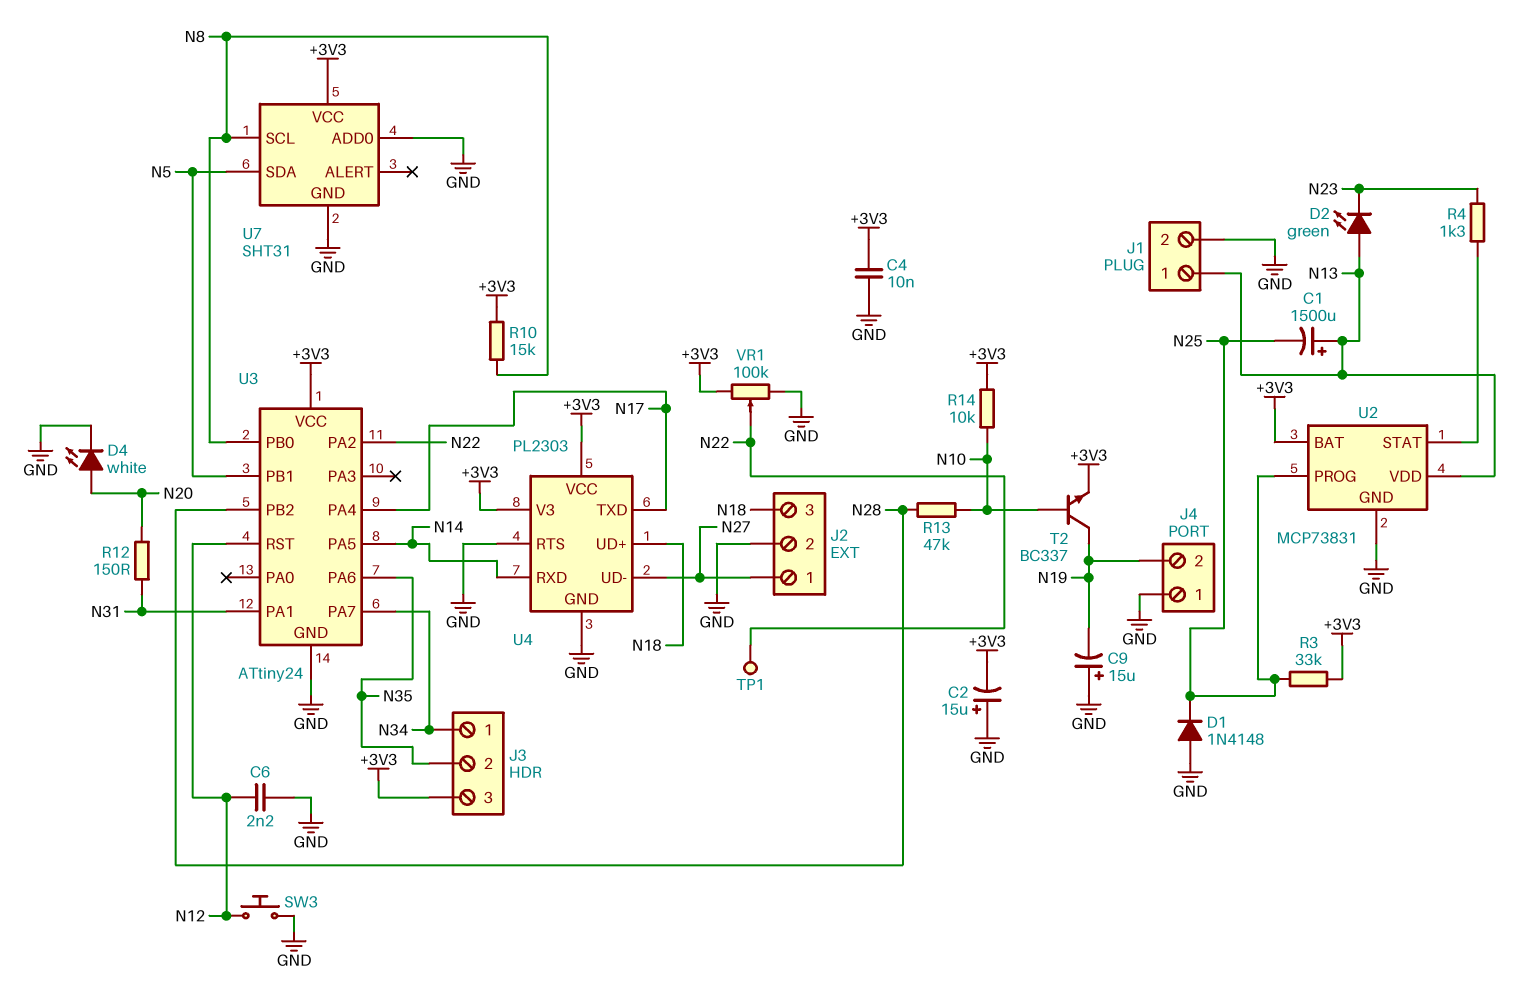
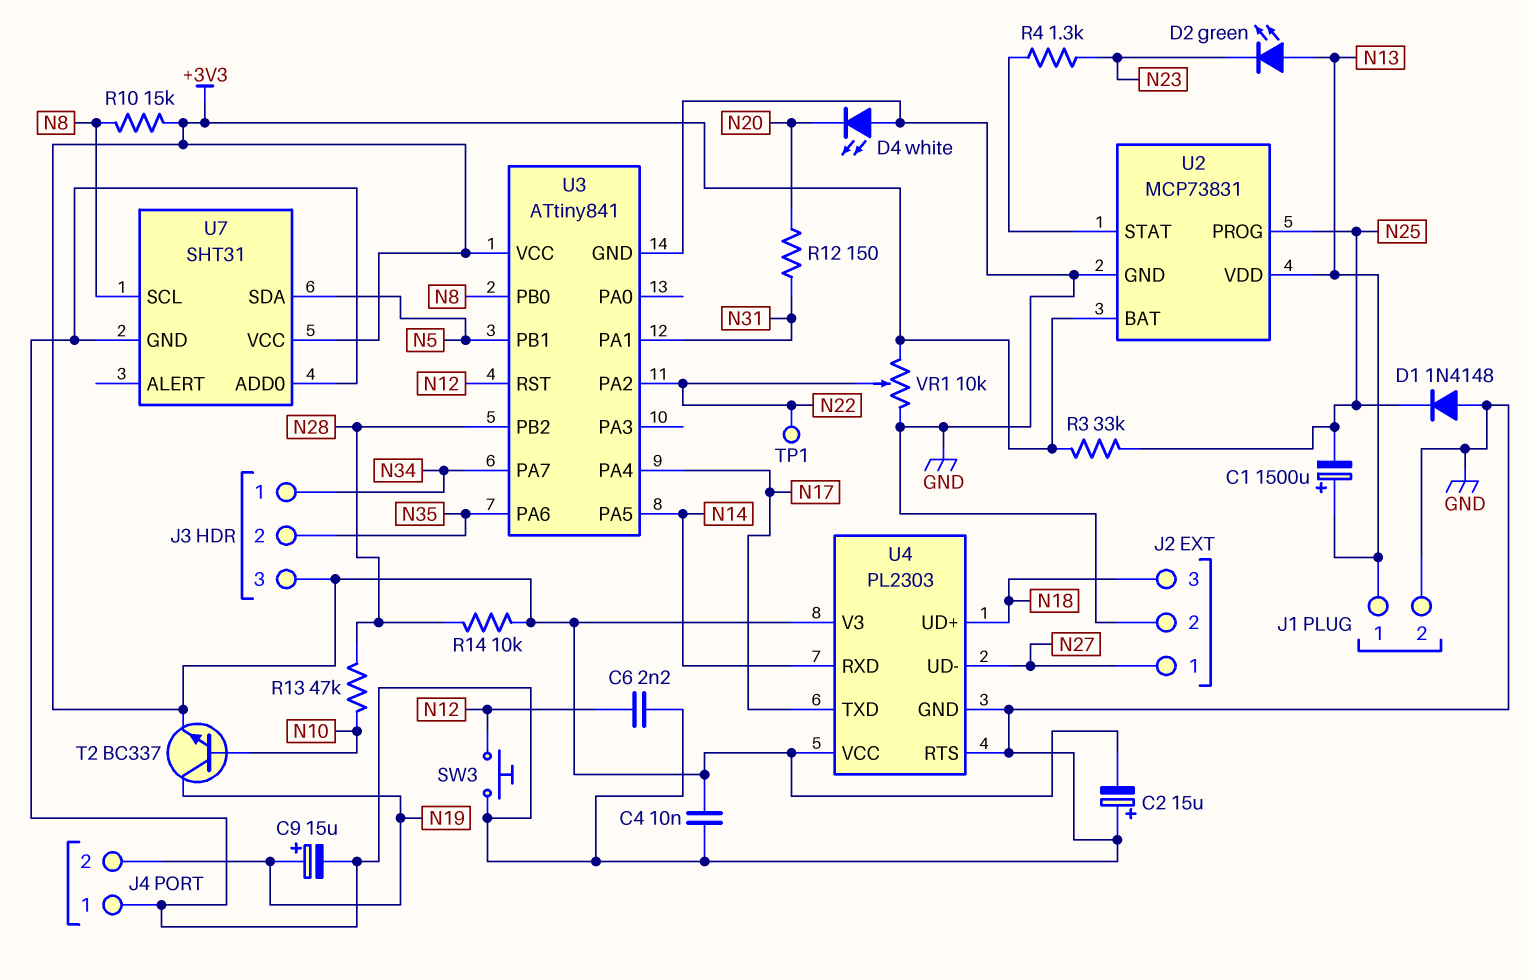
C9: 15uF (plus GND, minus N19) -> 15uF (plus N19, minus GND)
D4: LED white (A N20, K GND) -> LED white (A GND, K N20)
R14: 10k (+3V3, N10) -> 10k (+3V3, N28)
U3: ATtiny24 -> ATtiny841
VR1: 100k (+3V3, GND, wiper N22) -> 10k (+3V3, GND, wiper N22)

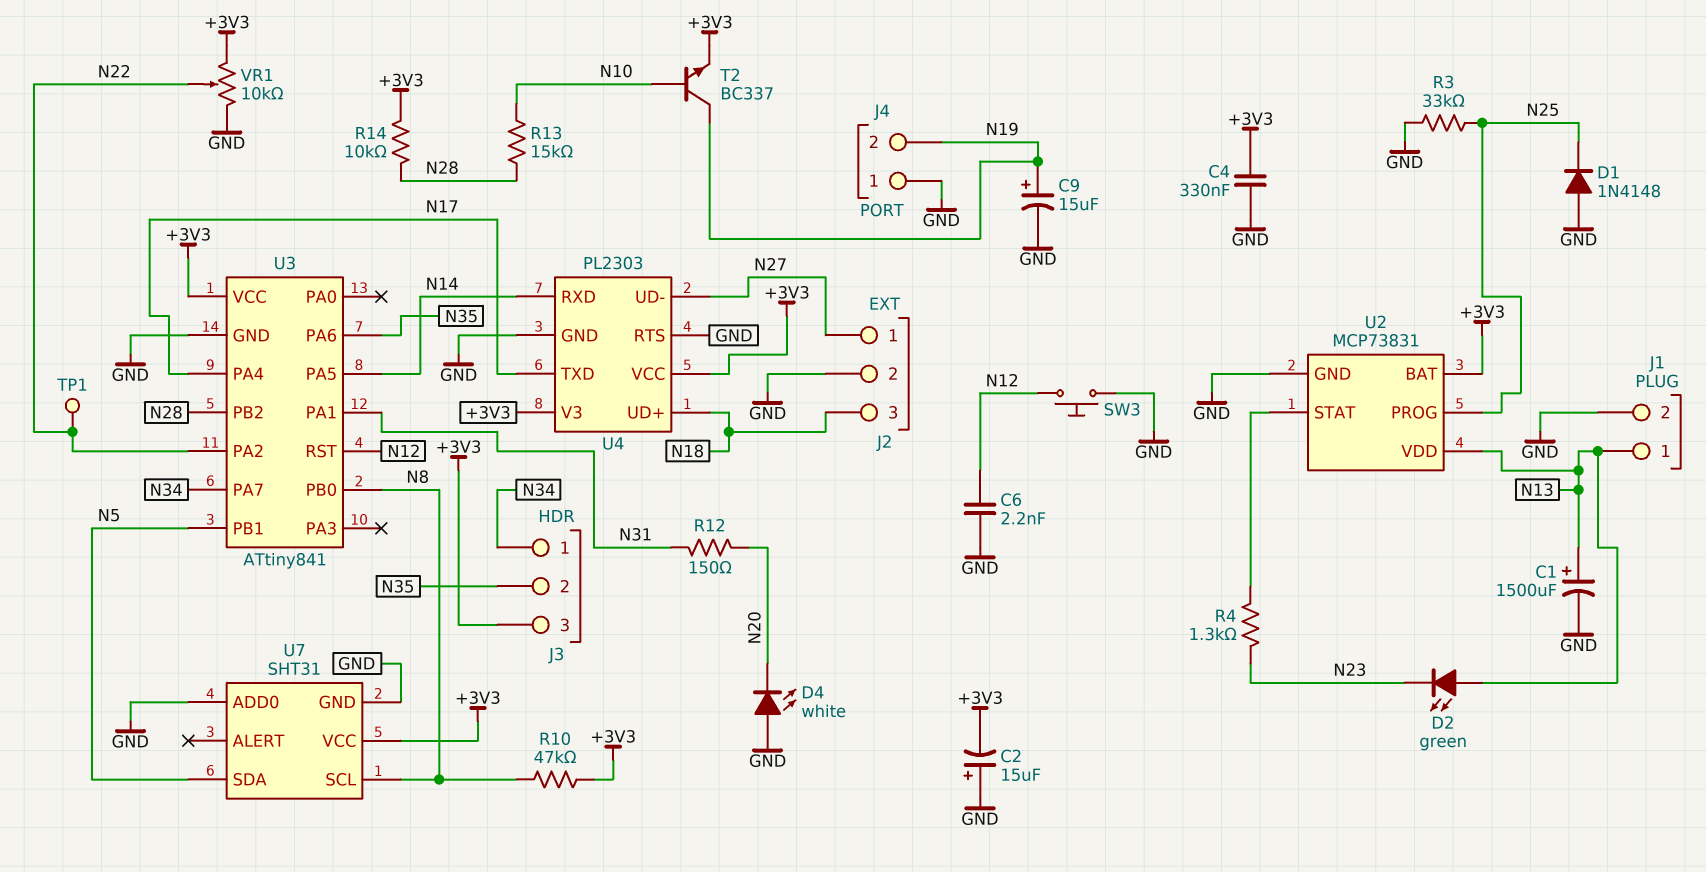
C1: 1500uF (plus N13, minus N25) -> 1500uF (plus N13, minus GND)
C4: 10nF (+3V3, GND) -> 330nF (+3V3, GND)
R3: 33k (+3V3, N25) -> 33k (GND, N25)
R10: 15k (+3V3, N8) -> 47k (+3V3, N8)
R13: 47k (N10, N28) -> 15k (N10, N28)

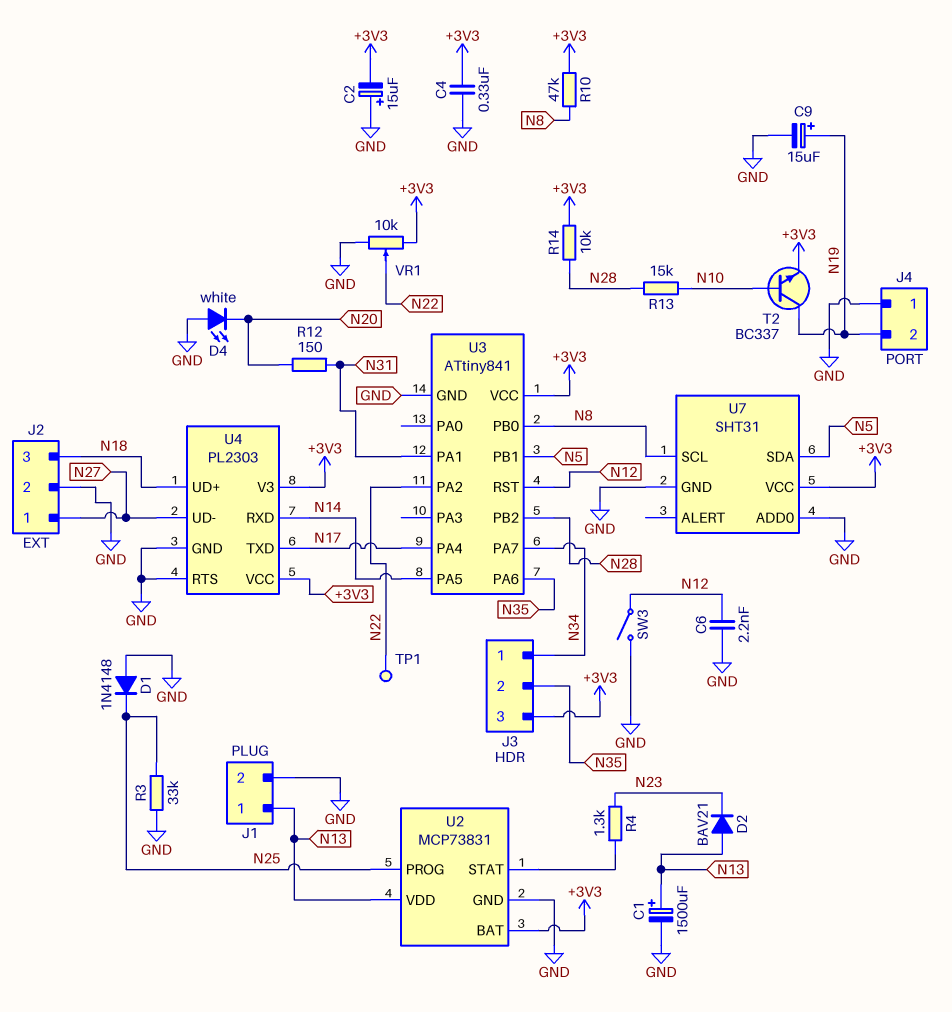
D2: LED green (A N13, K N23) -> diode BAV21 (A N13, K N23)
SW3: button (GND, N12) -> switch (GND, N12)

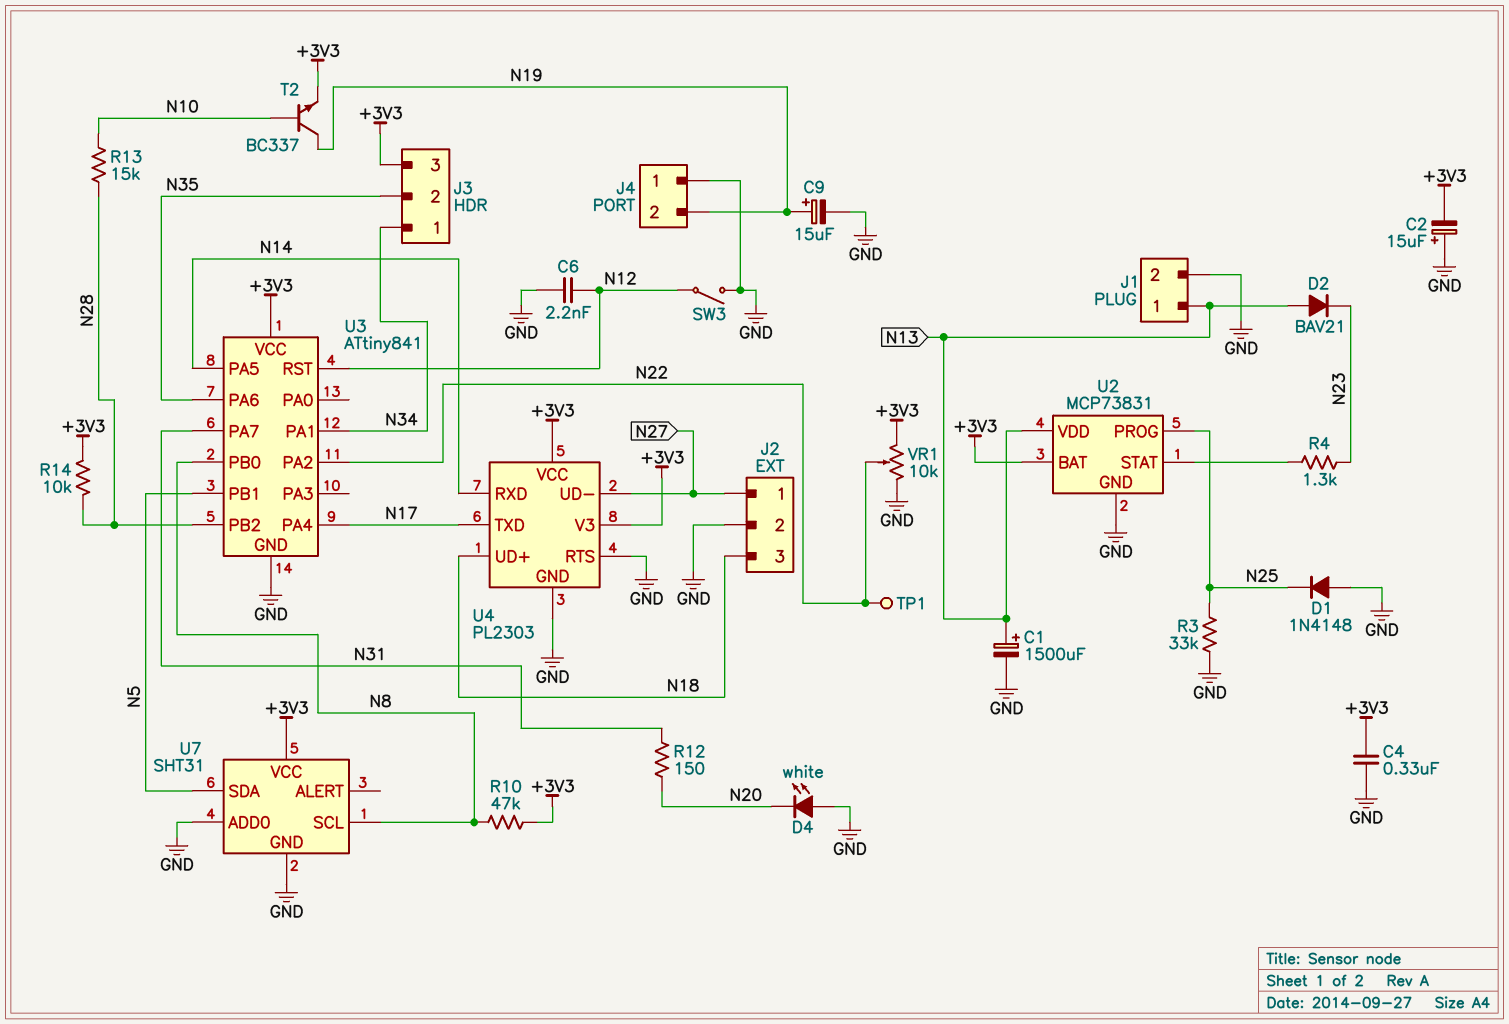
U3 pin PA1: N31 -> N34
U3 pin PA7: N34 -> N31

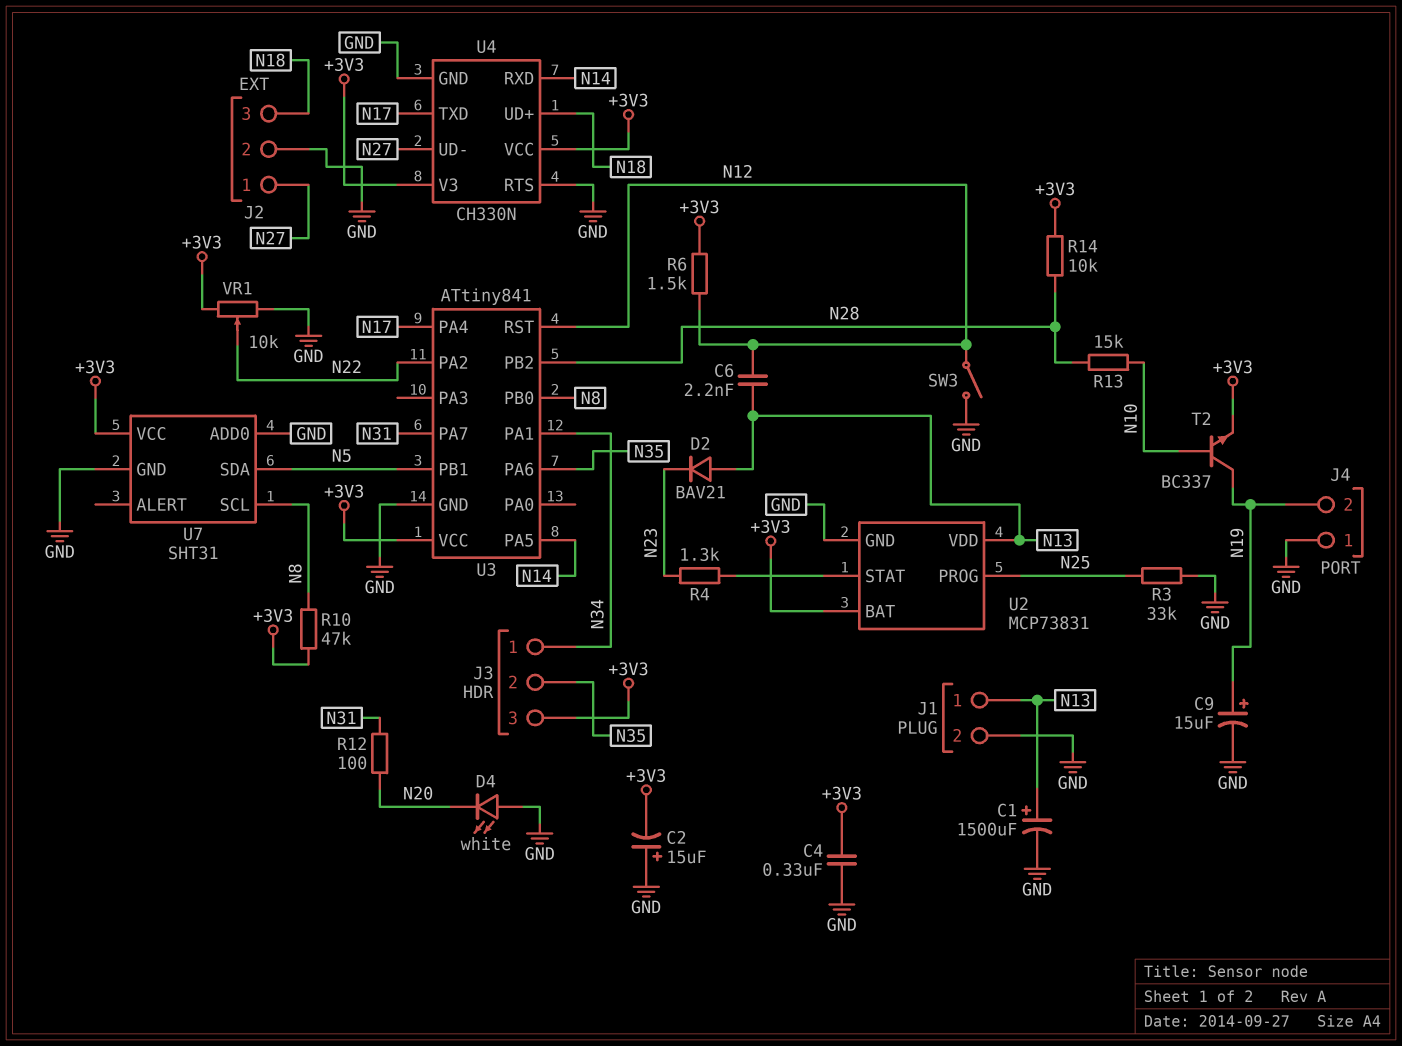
C6: 2.2nF (GND, N12) -> 2.2nF (N12, N13)
D1: diode 1N4148 (A GND, K N25) -> none
R6: none -> 1.5k (+3V3, N12)
R12: 150 (N20, N31) -> 100 (N20, N31)
TP1: test point (N22) -> none
U4: PL2303 -> CH330N

